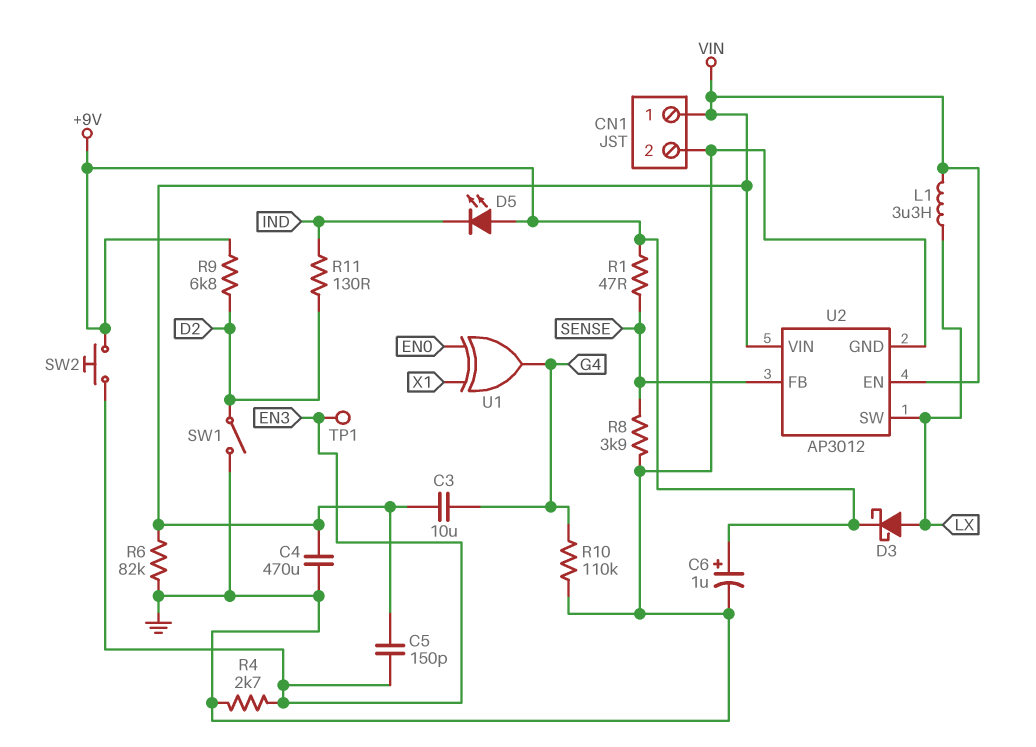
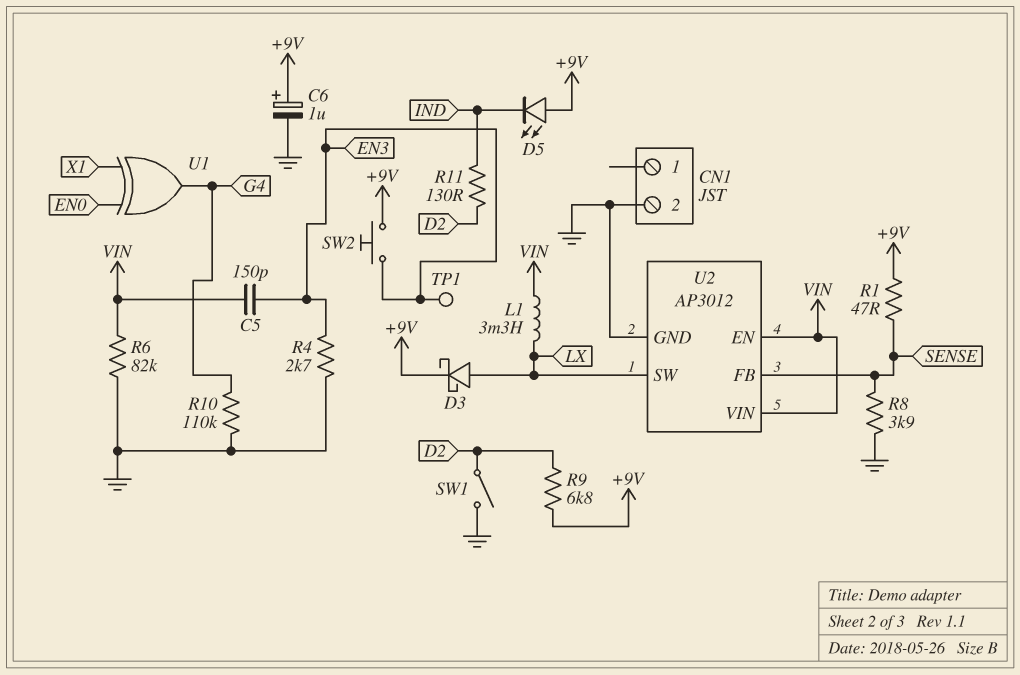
C3: 10uF (G4, VIN) -> none
C4: 470uF (GND, VIN) -> none
CN1 pin 1: VIN -> none
L1: 3.3uH (LX, VIN) -> 3.3mH (LX, VIN)

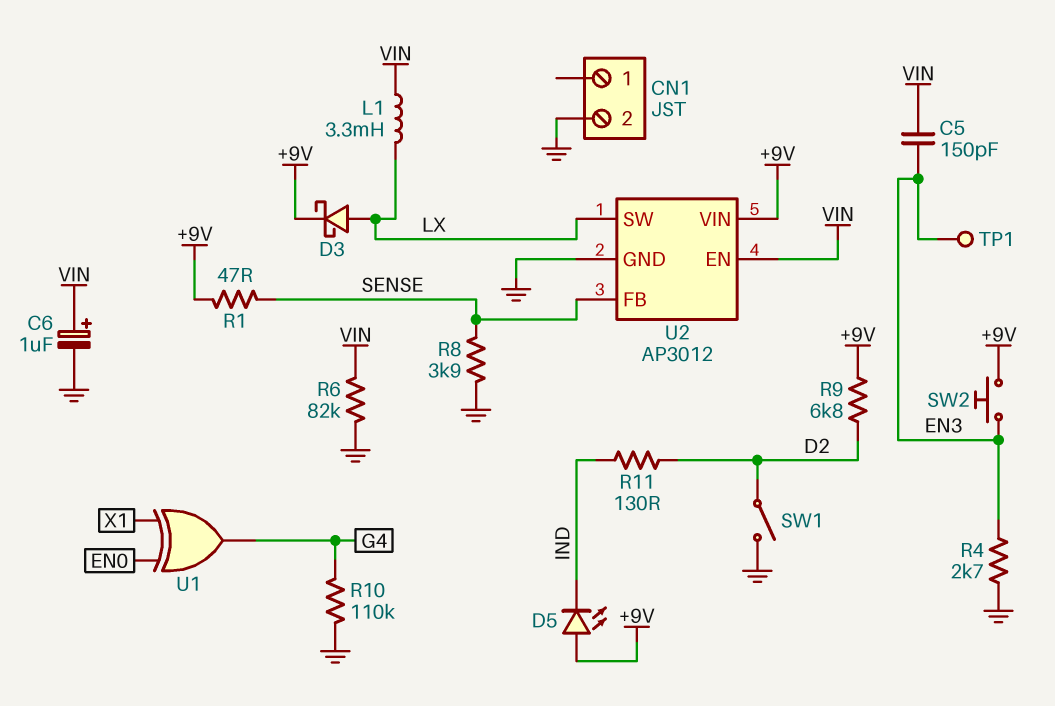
C6: 1uF (plus +9V, minus GND) -> 1uF (plus VIN, minus GND)
U2 pin VIN: VIN -> +9V

